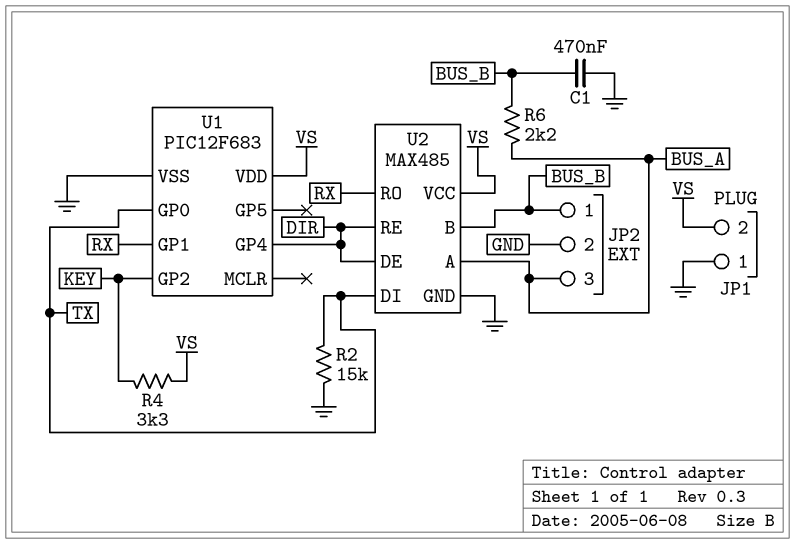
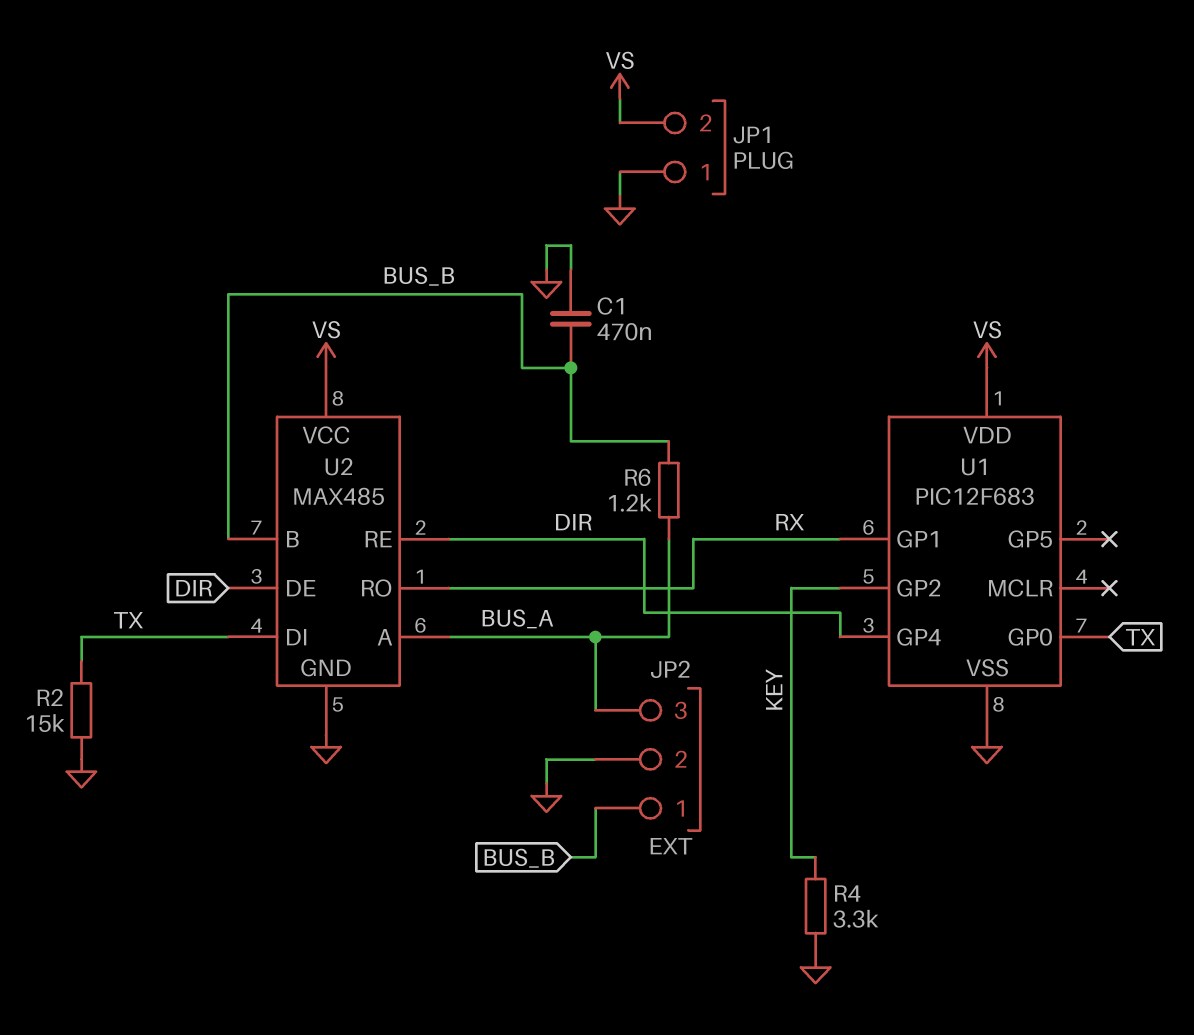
R4: 3.3k (KEY, VS) -> 3.3k (GND, KEY)
R6: 2.2k (BUS_A, BUS_B) -> 1.2k (BUS_A, BUS_B)

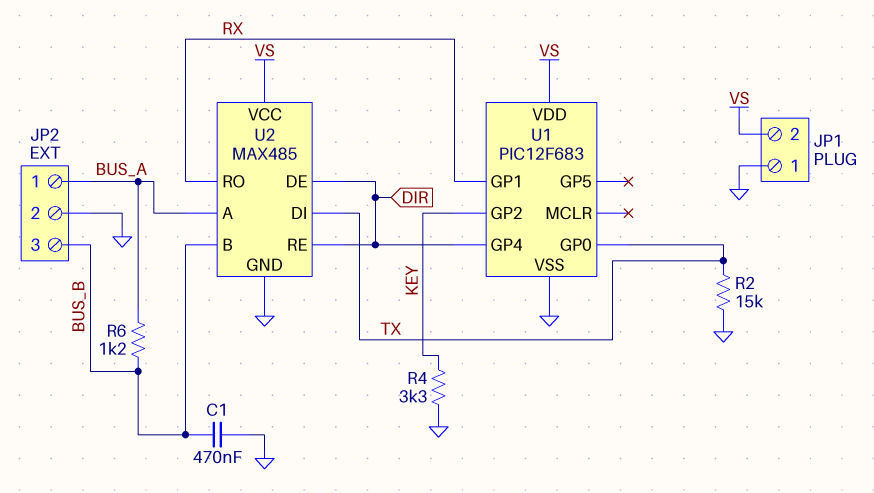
JP2 pin 1: BUS_B -> BUS_A
JP2 pin 3: BUS_A -> BUS_B

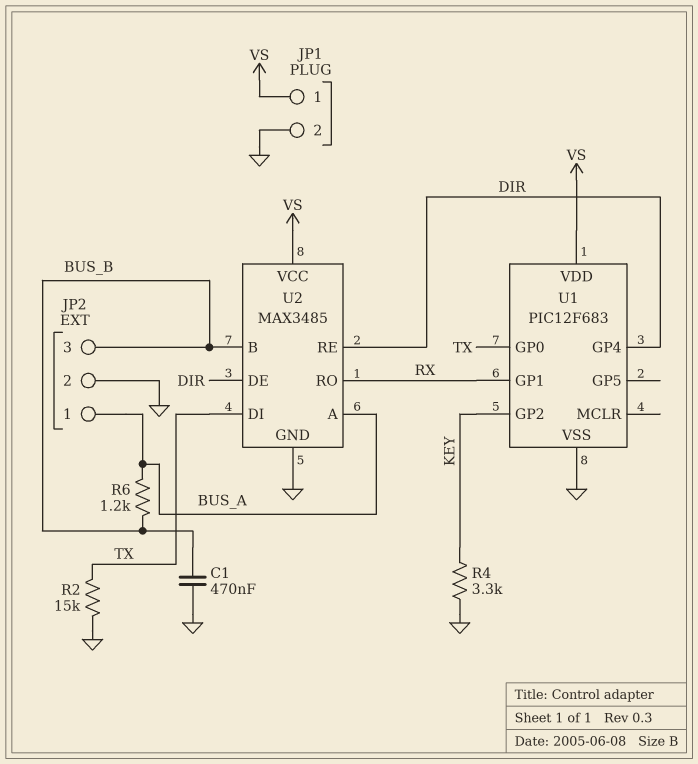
JP1 pin 1: GND -> VS
JP1 pin 2: VS -> GND
U2: MAX485 -> MAX3485

